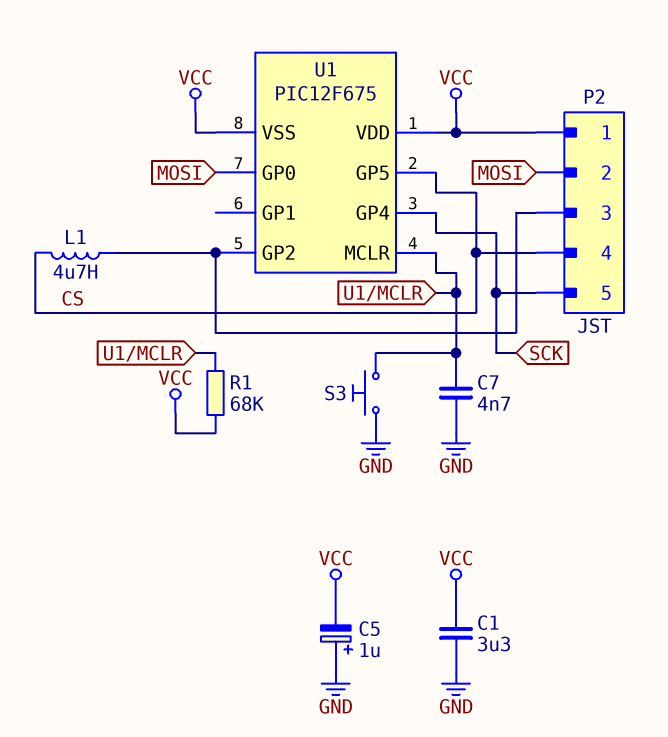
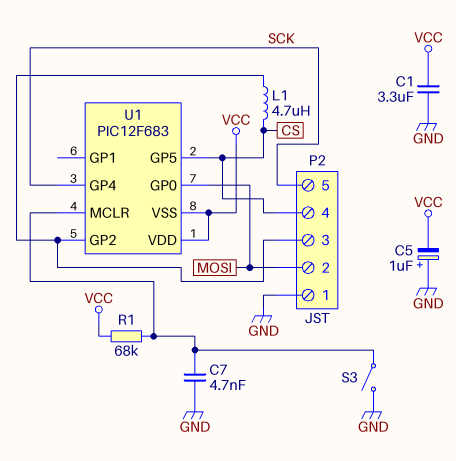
P2 pin 1: VCC -> GND
S3: button (GND, U1/MCLR) -> switch (GND, U1/MCLR)
U1: PIC12F675 -> PIC12F683

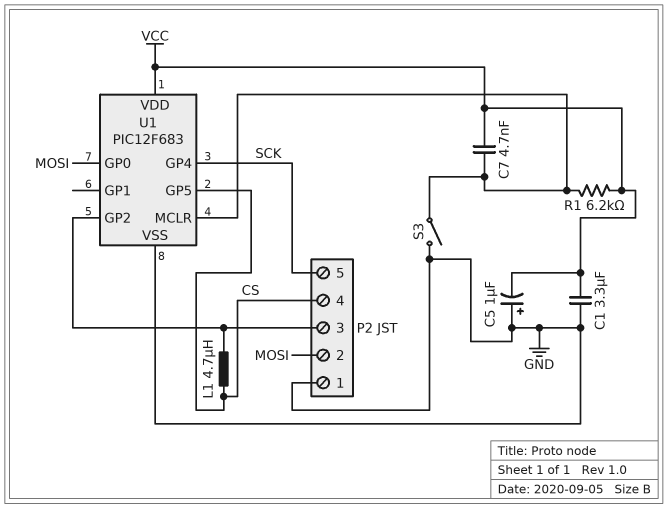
C7: 4.7nF (GND, U1/MCLR) -> 4.7nF (U1/MCLR, VCC)
R1: 68k (U1/MCLR, VCC) -> 6.2k (U1/MCLR, VCC)
U1 pin VSS: VCC -> GND

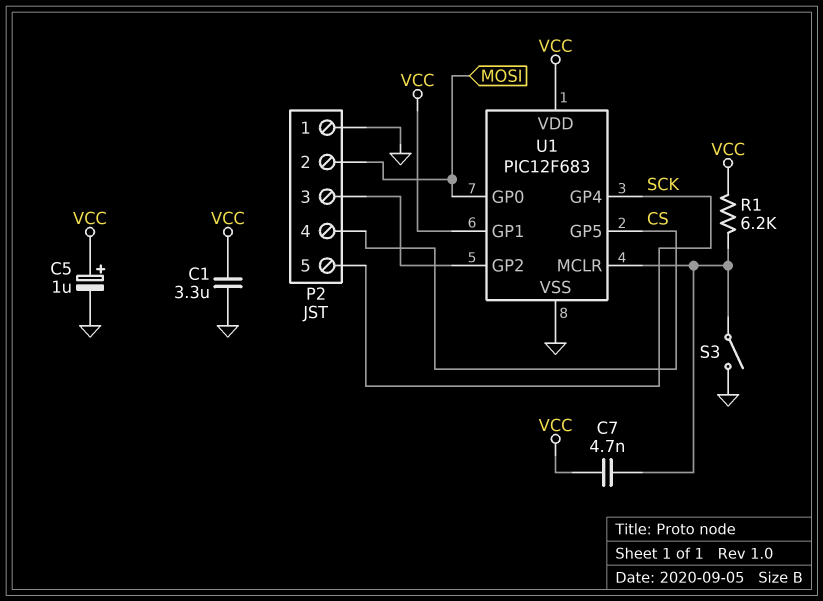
C5: 1uF (plus GND, minus VCC) -> 1uF (plus VCC, minus GND)
L1: 4.7uH (CS, P2/3) -> none
U1 pin GP1: none -> VCC

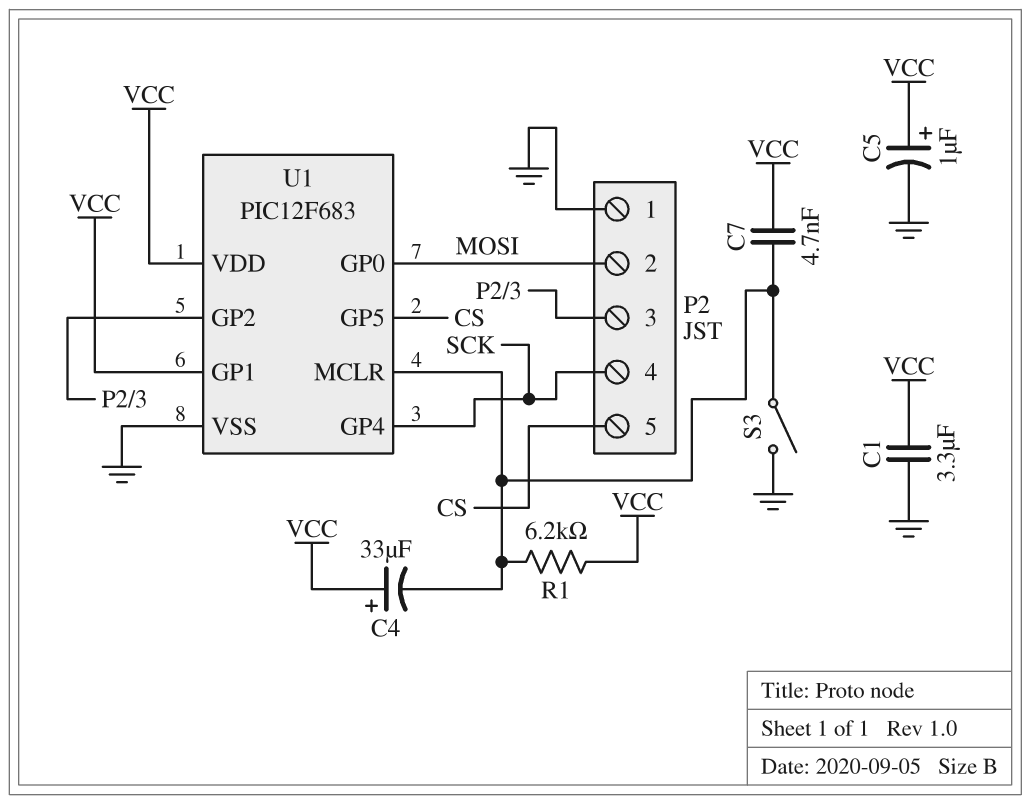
C4: none -> 33uF (plus VCC, minus U1/MCLR)
P2 pin 4: CS -> SCK
P2 pin 5: SCK -> CS

